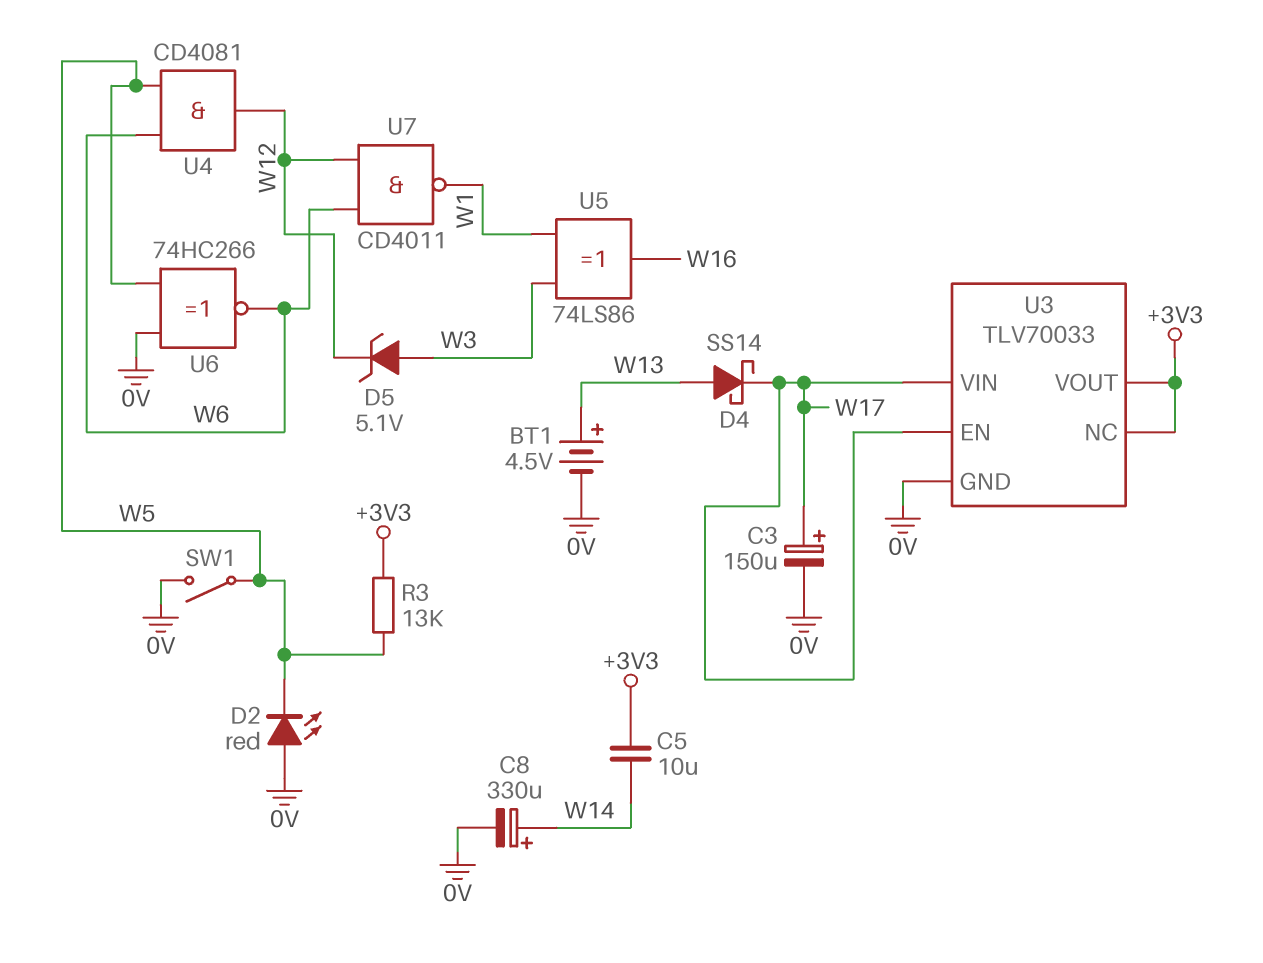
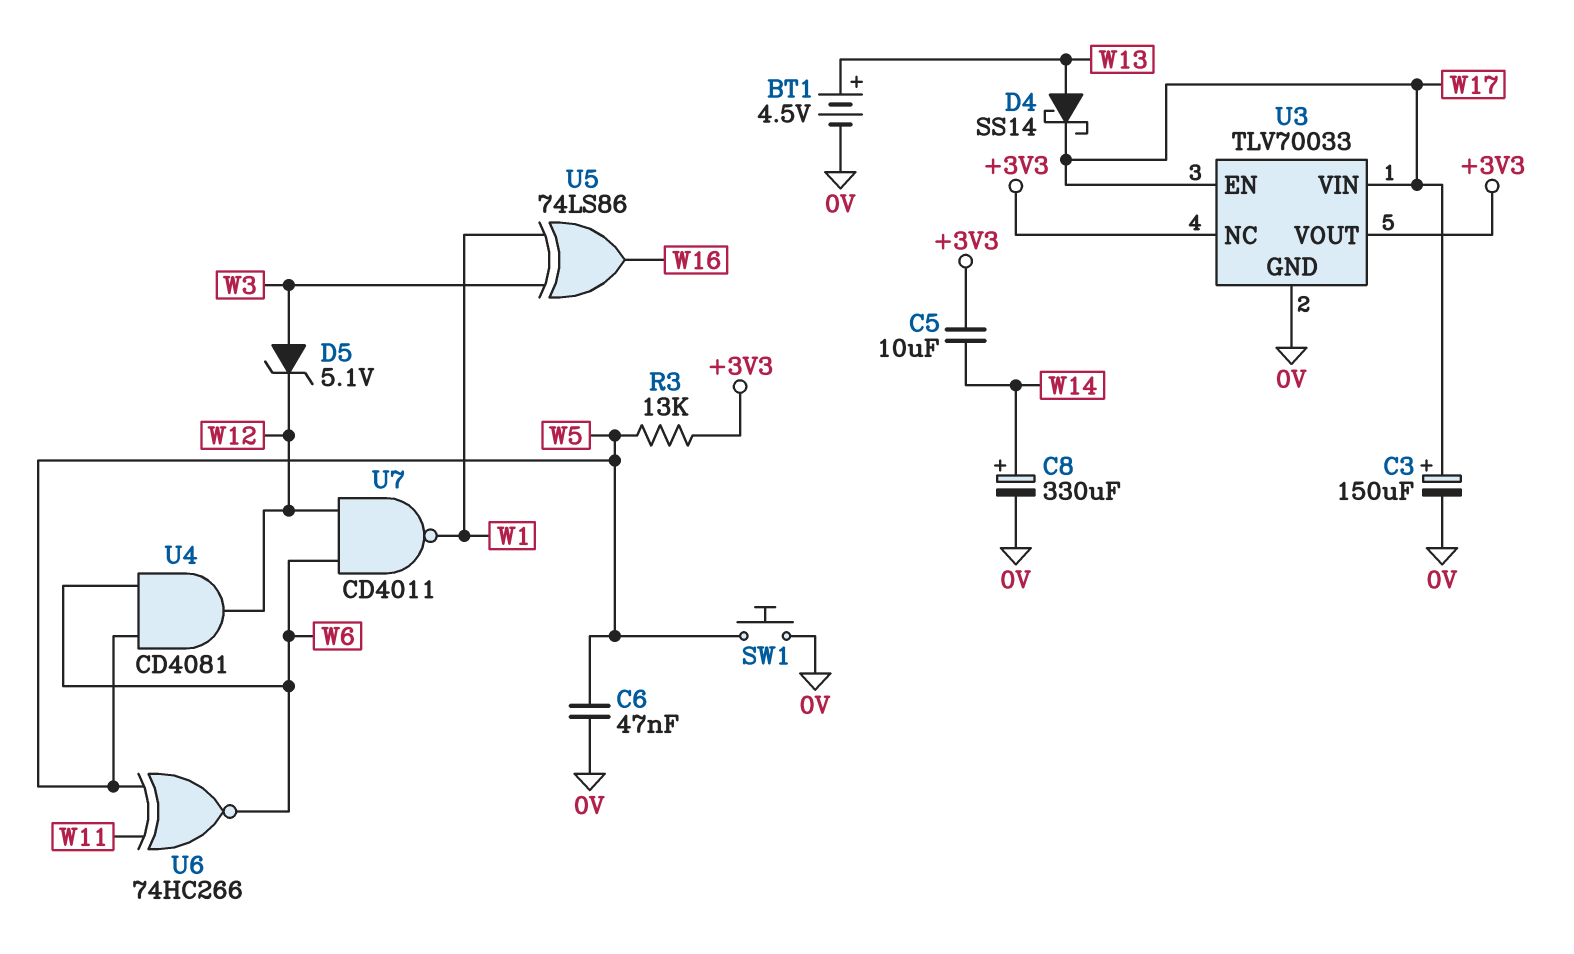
C6: none -> 47nF (0V, W5)
D2: LED red (A 0V, K W5) -> none
SW1: switch (0V, W5) -> button (0V, W5)
U6: XNOR 74HC266 (in 0V, in W5, out W6) -> XNOR 74HC266 (in W5, in W11, out W6)

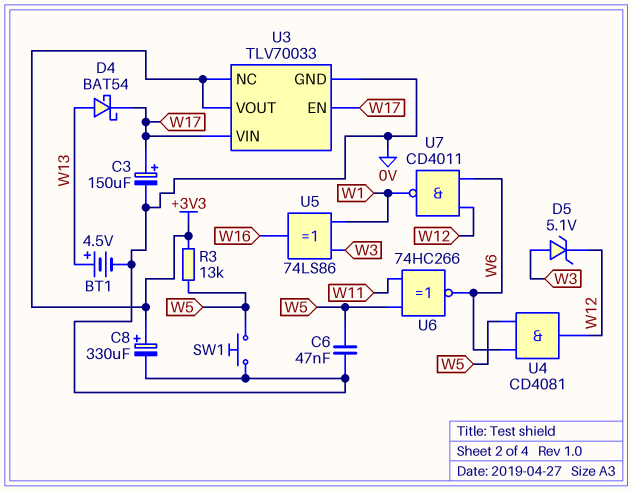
C5: 10uF (+3V3, W14) -> none
C8: 330uF (plus W14, minus 0V) -> 330uF (plus +3V3, minus 0V)
D4: schottky SS14 (A W13, K W17) -> schottky BAT54 (A W13, K W17)

